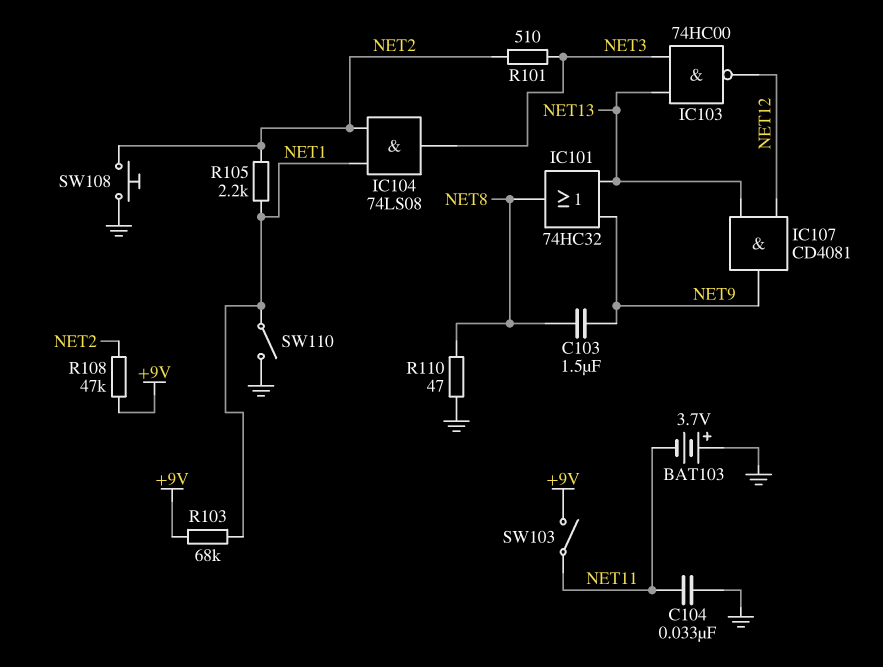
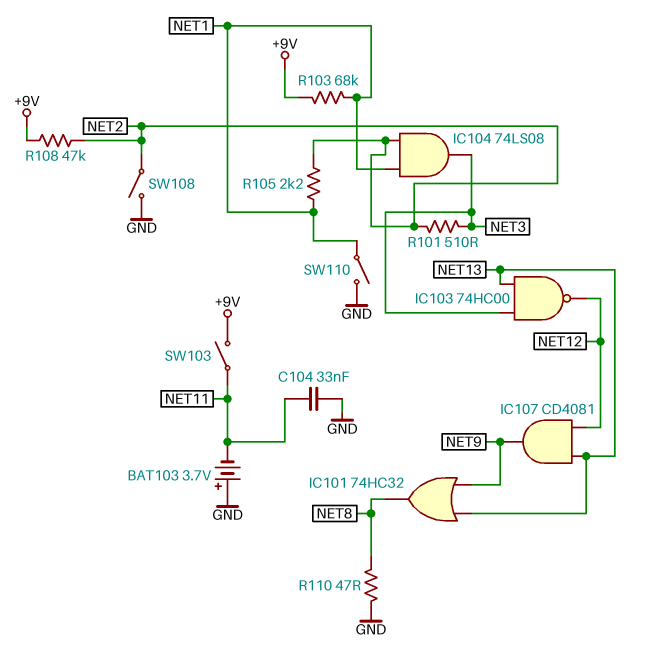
C103: 1.5uF (NET8, NET9) -> none
SW108: button (GND, NET2) -> switch (GND, NET2)

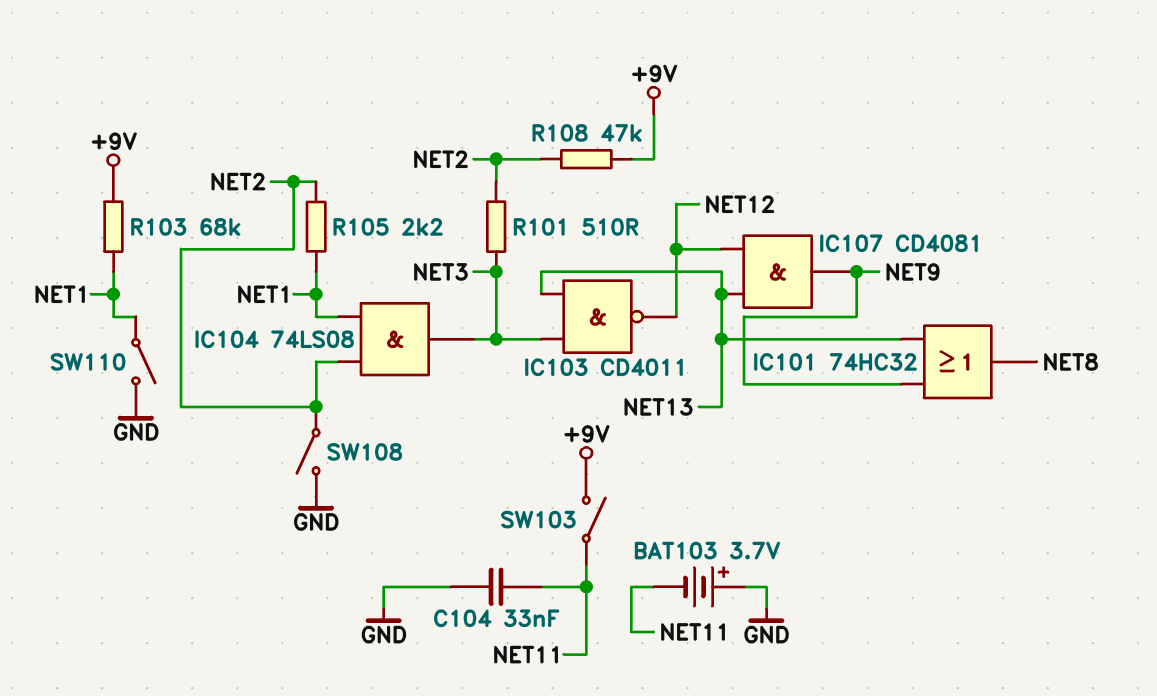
IC103: NAND 74HC00 (in NET3, in NET13, out NET12) -> NAND CD4011 (in NET3, in NET13, out NET12)
R110: 47 (GND, NET8) -> none

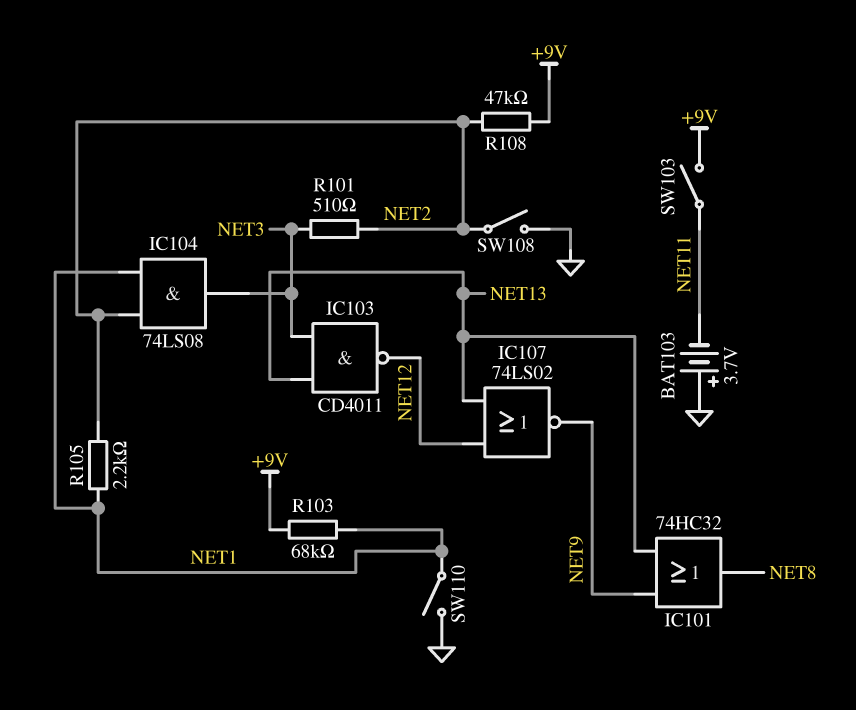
C104: 33nF (GND, NET11) -> none
IC107: AND CD4081 (in NET12, in NET13, out NET9) -> NOR 74LS02 (in NET12, in NET13, out NET9)

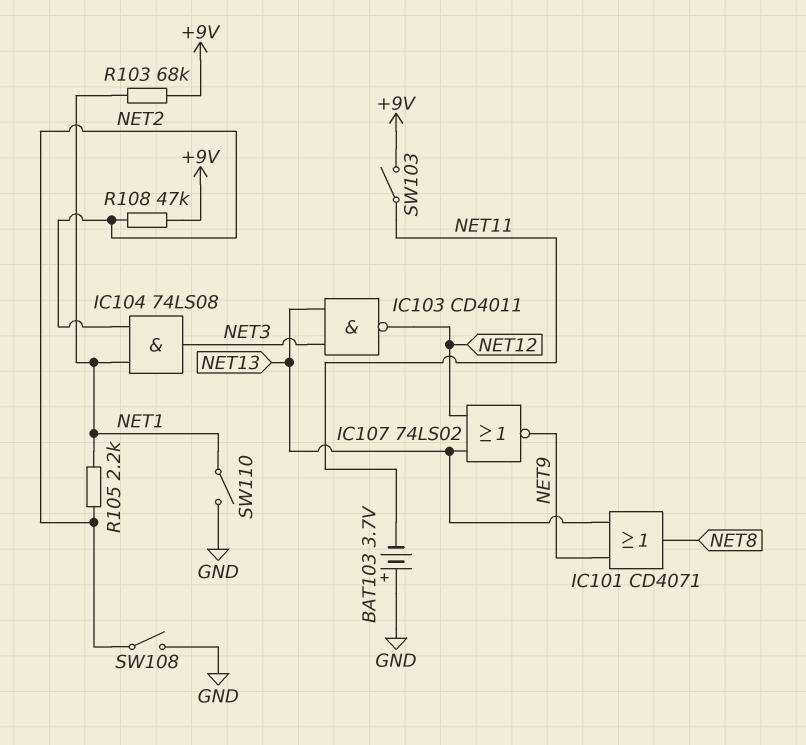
IC101: OR 74HC32 (in NET9, in NET13, out NET8) -> OR CD4071 (in NET9, in NET13, out NET8)
R101: 510 (NET2, NET3) -> none

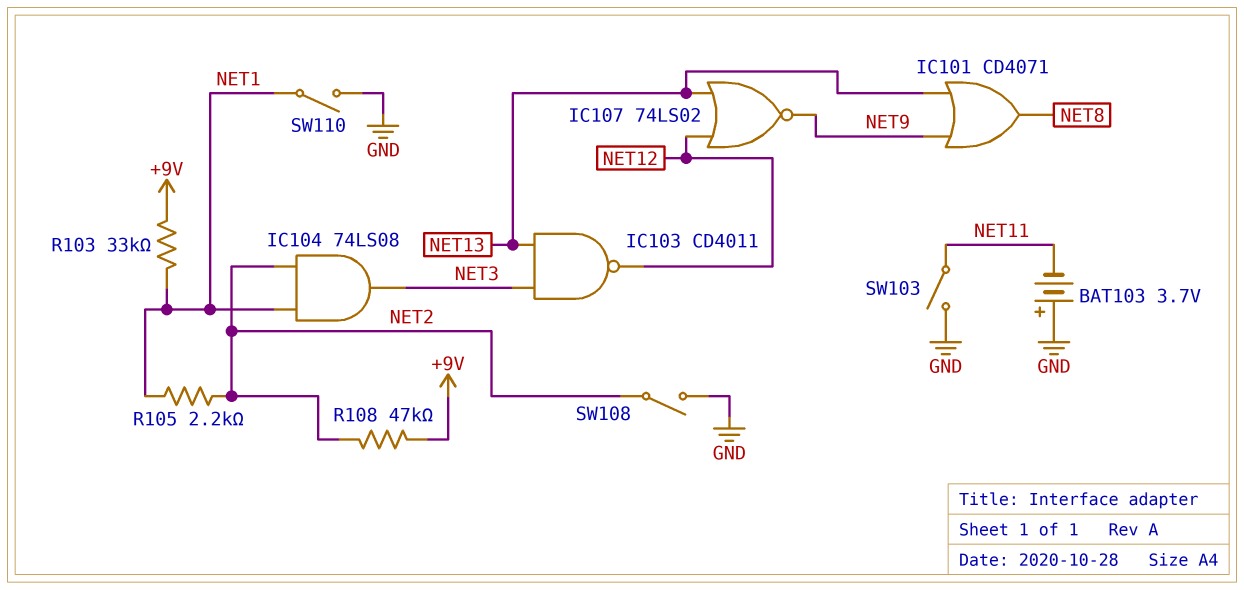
R103: 68k (+9V, NET1) -> 33k (+9V, NET1)
SW103: switch (+9V, NET11) -> switch (GND, NET11)

